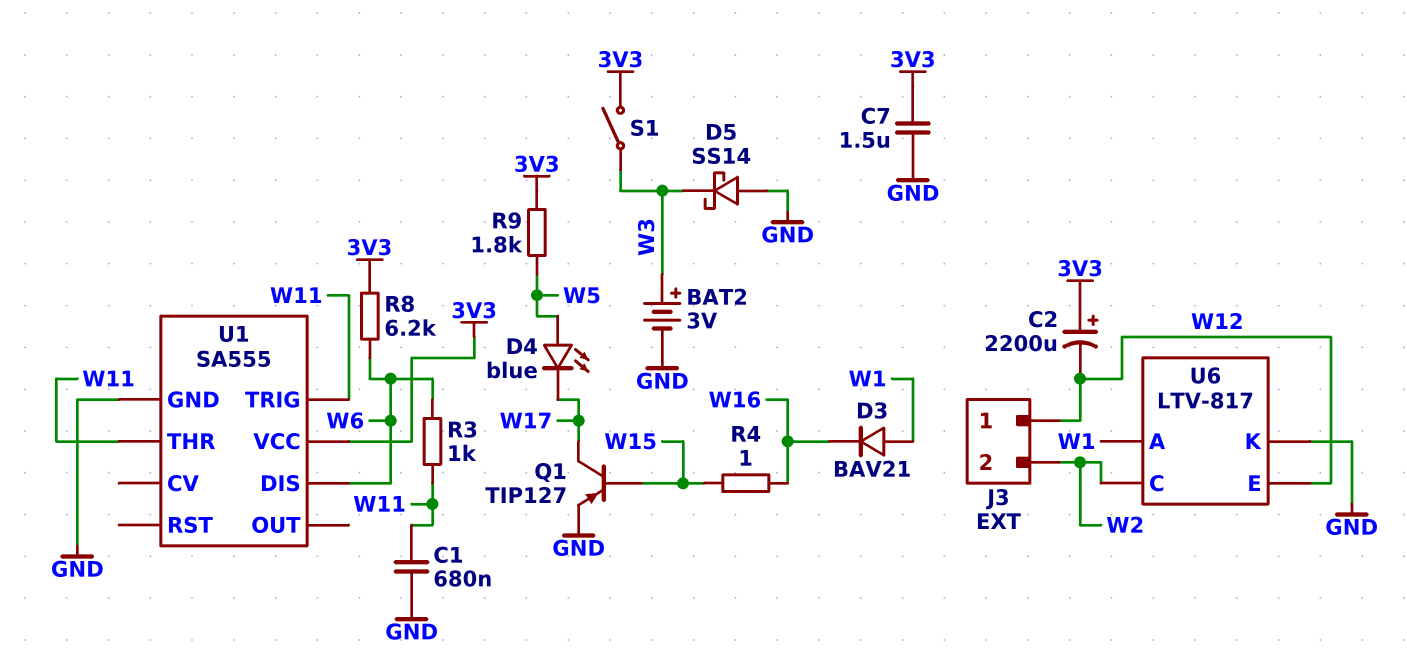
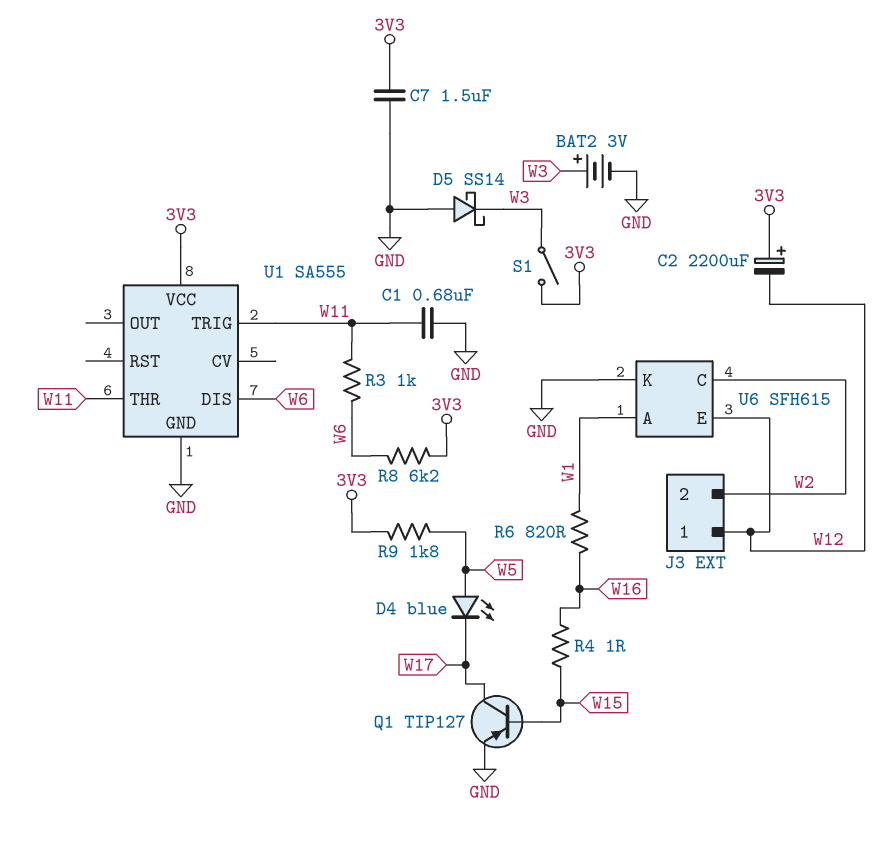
D3: diode BAV21 (A W1, K W16) -> none
R6: none -> 820 (W1, W16)
U6: LTV-817 -> SFH615

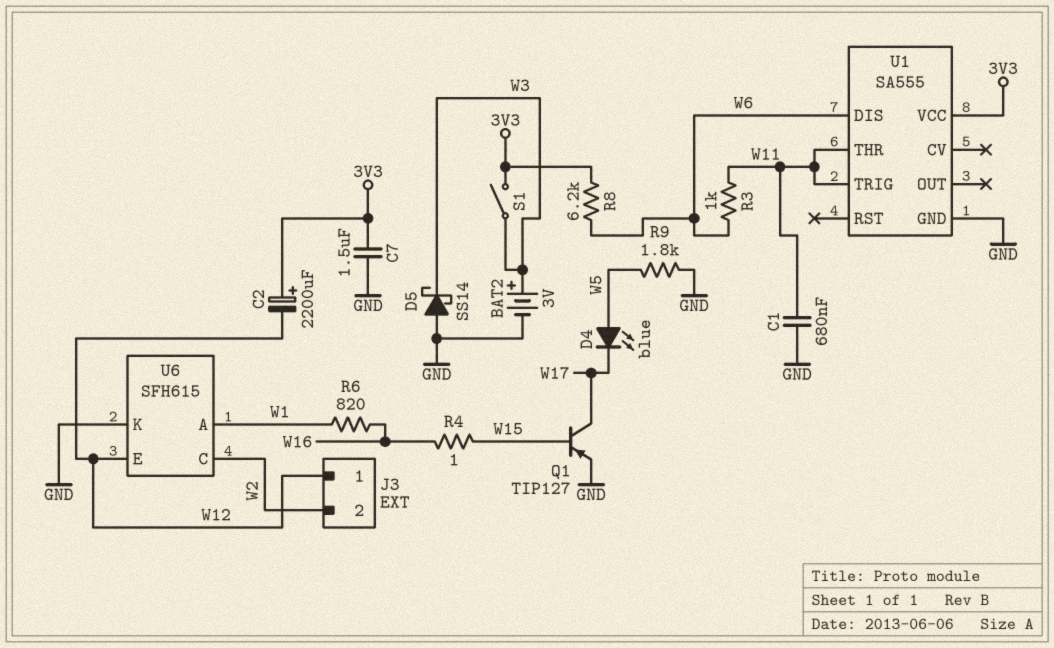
R9: 1.8k (3V3, W5) -> 1.8k (GND, W5)

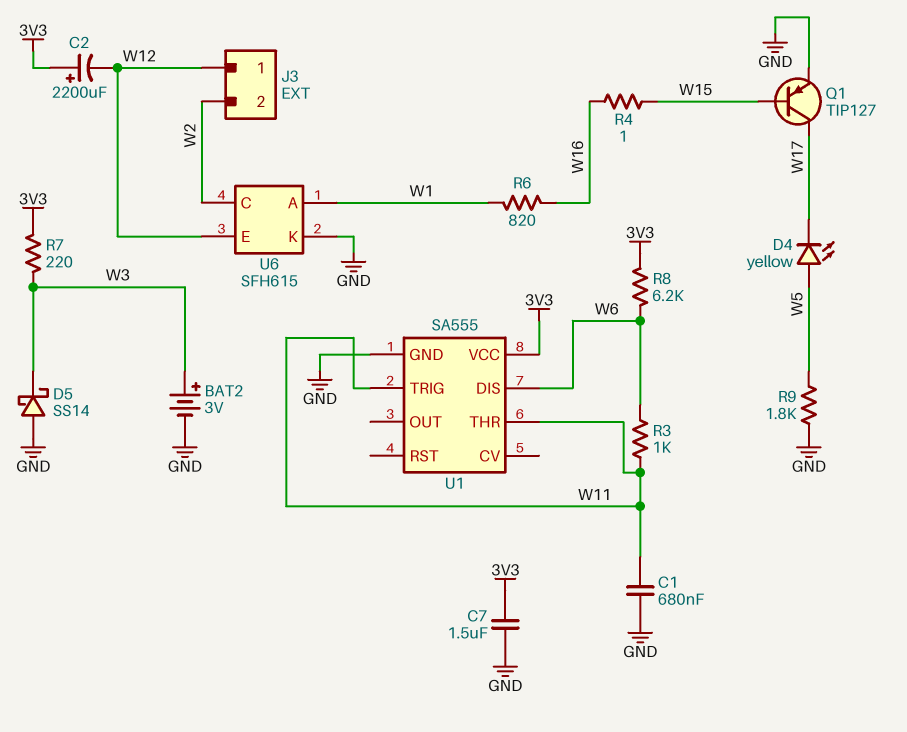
D4: LED blue (A W5, K W17) -> LED yellow (A W5, K W17)
R7: none -> 220 (3V3, W3)
S1: switch (3V3, W3) -> none

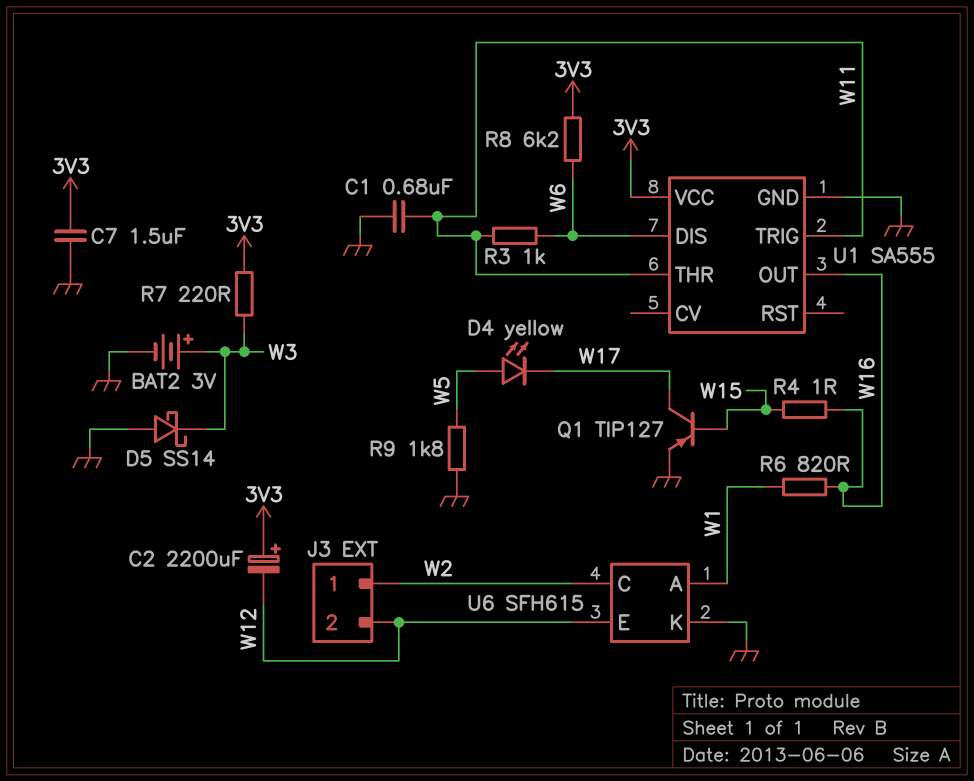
J3 pin 1: W12 -> W2
J3 pin 2: W2 -> W12
U1 pin OUT: none -> W16

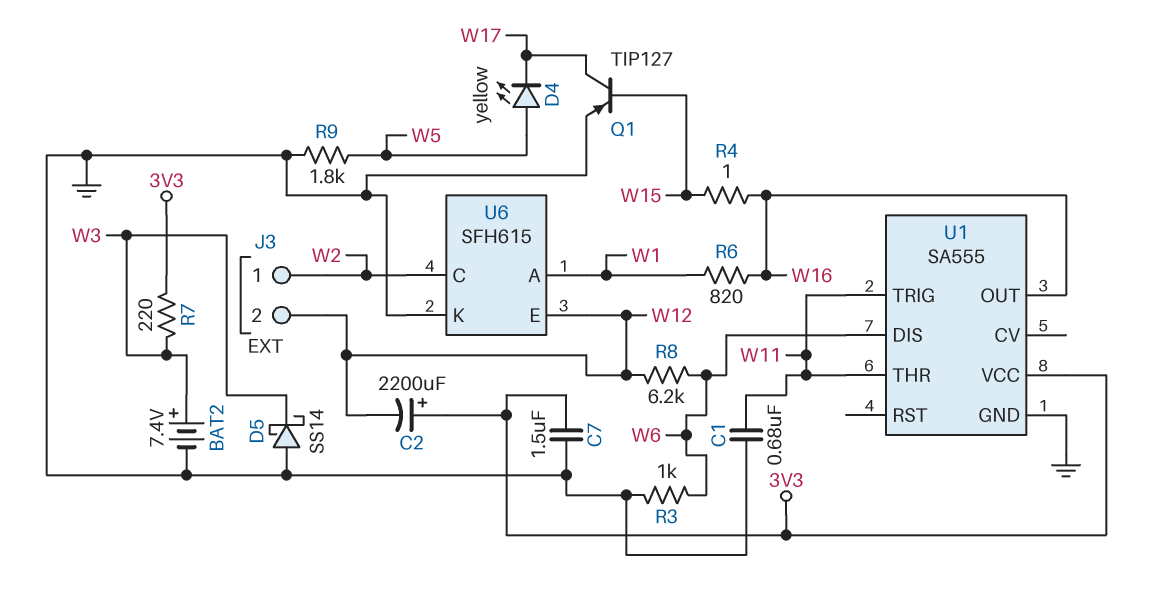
BAT2: 3V (plus W3, minus GND) -> 7.4V (plus W3, minus GND)
R3: 1k (W6, W11) -> 1k (GND, W6)
R8: 6.2k (3V3, W6) -> 6.2k (W6, W12)

